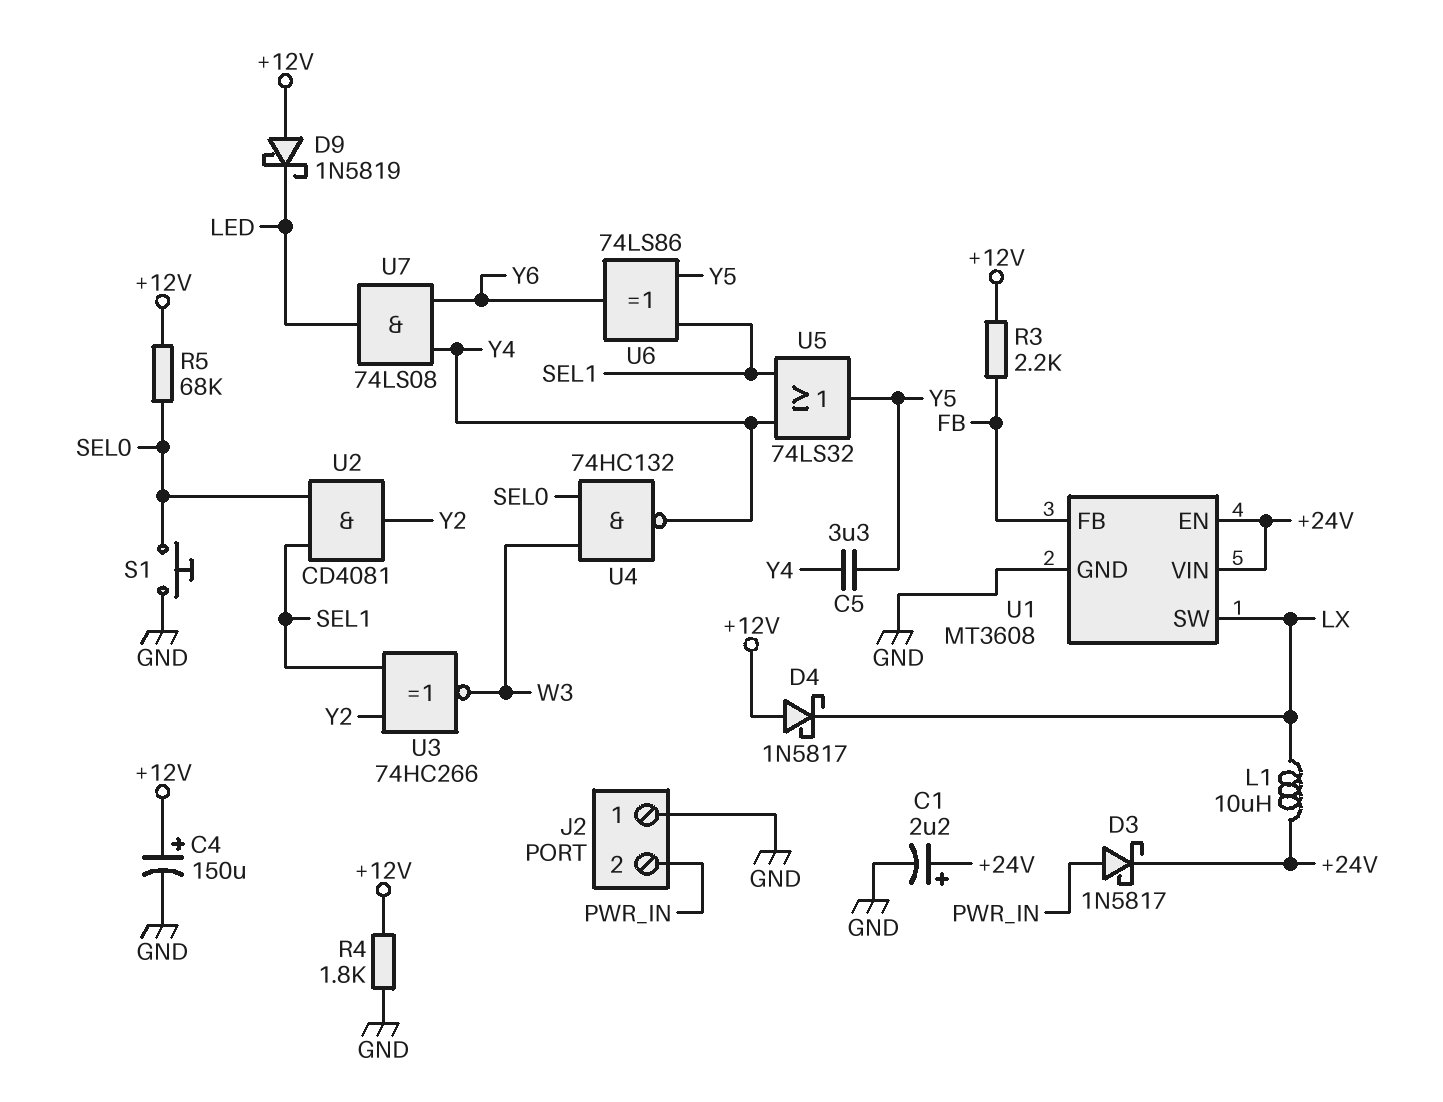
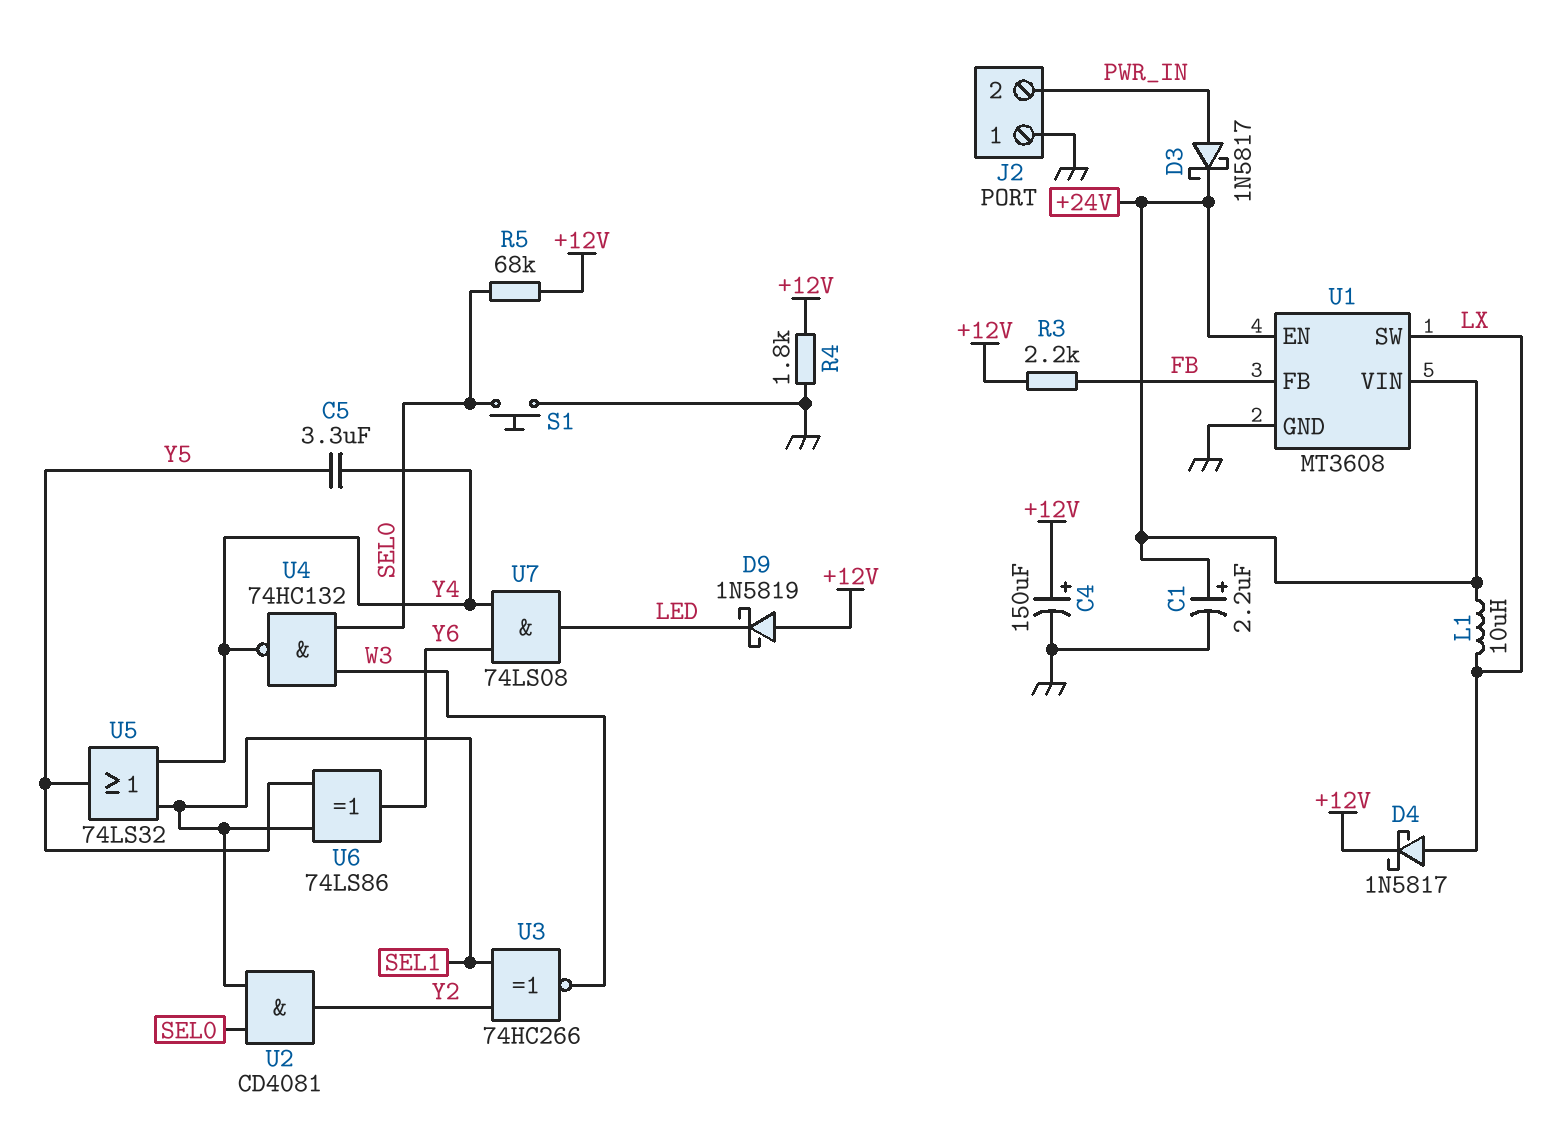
D4: schottky 1N5817 (A +12V, K LX) -> schottky 1N5817 (A LX, K +12V)

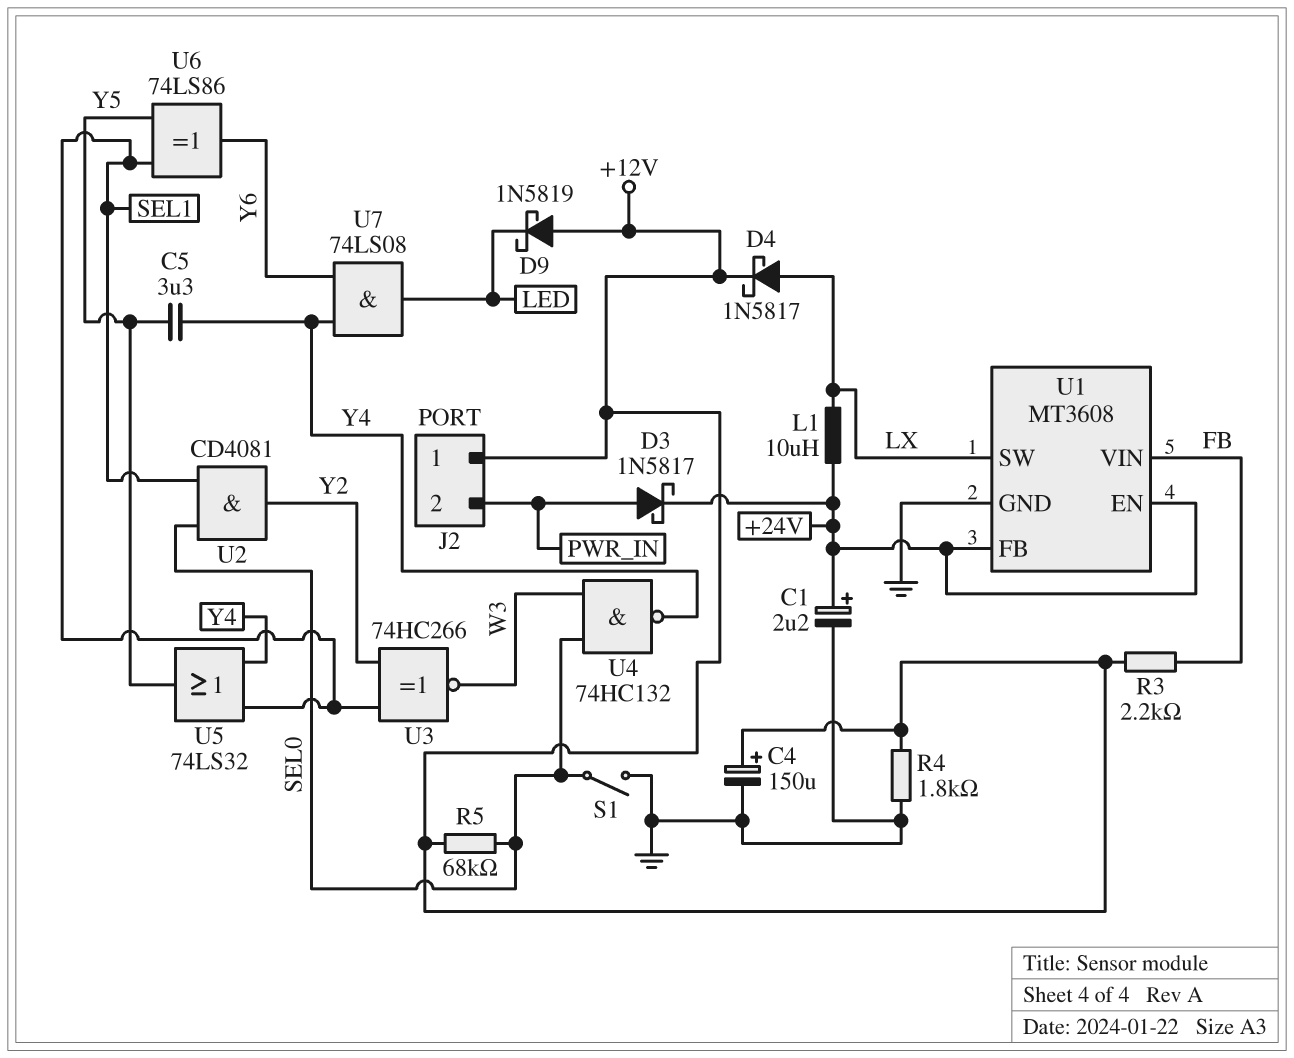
J2 pin 1: GND -> +12V
S1: button (GND, SEL0) -> switch (GND, SEL0)
U1 pin FB: FB -> +24V
U1 pin VIN: +24V -> FB

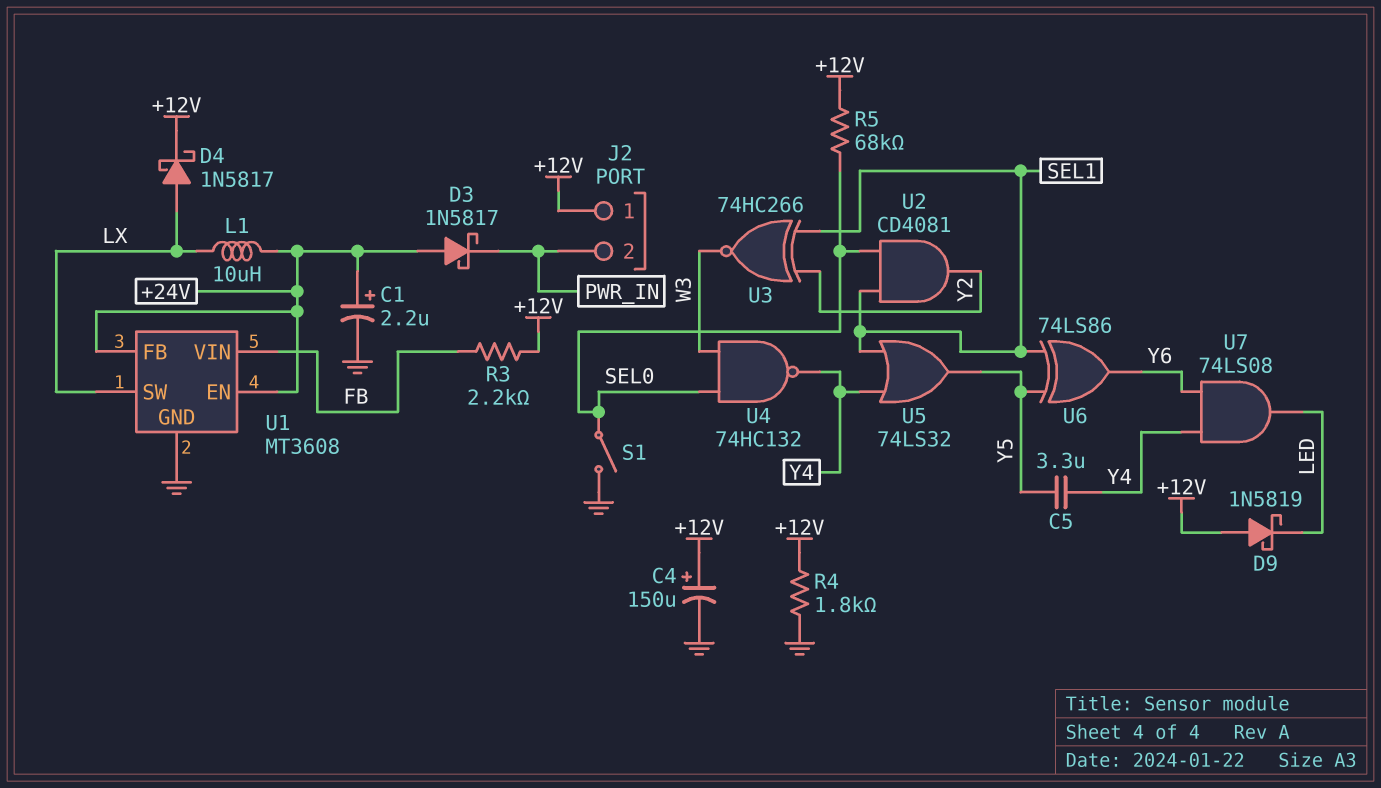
D3: schottky 1N5817 (A PWR_IN, K +24V) -> schottky 1N5817 (A +24V, K PWR_IN)

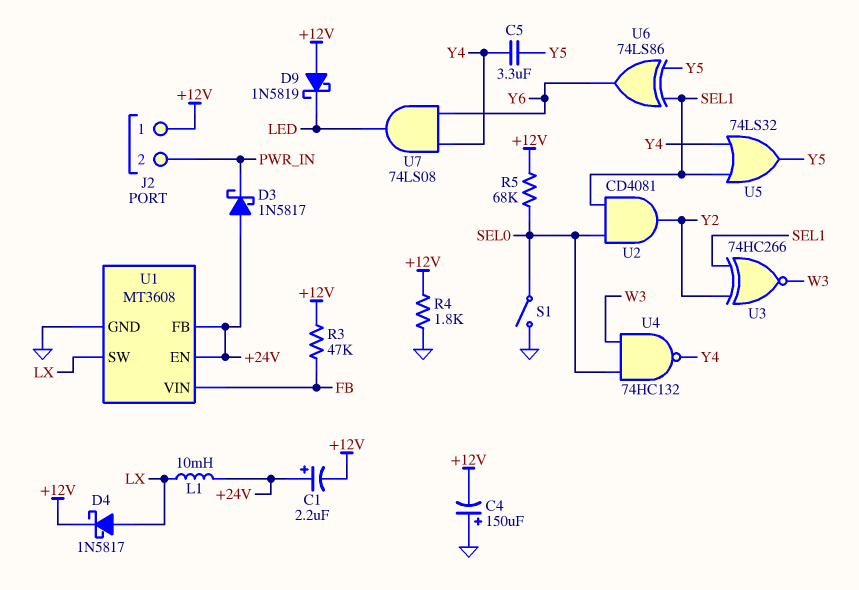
C1: 2.2uF (plus +24V, minus GND) -> 2.2uF (plus +24V, minus +12V)
C4: 150uF (plus +12V, minus GND) -> 150uF (plus GND, minus +12V)
L1: 10uH (+24V, LX) -> 10mH (+24V, LX)
R3: 2.2k (+12V, FB) -> 47k (+12V, FB)

